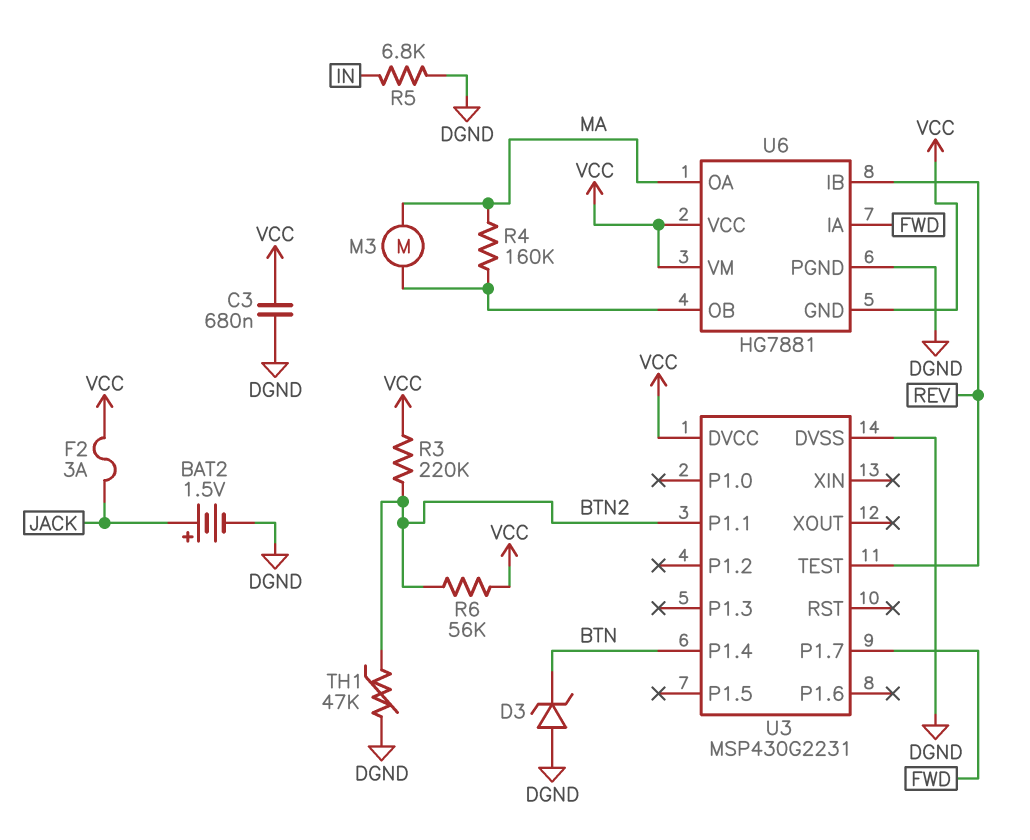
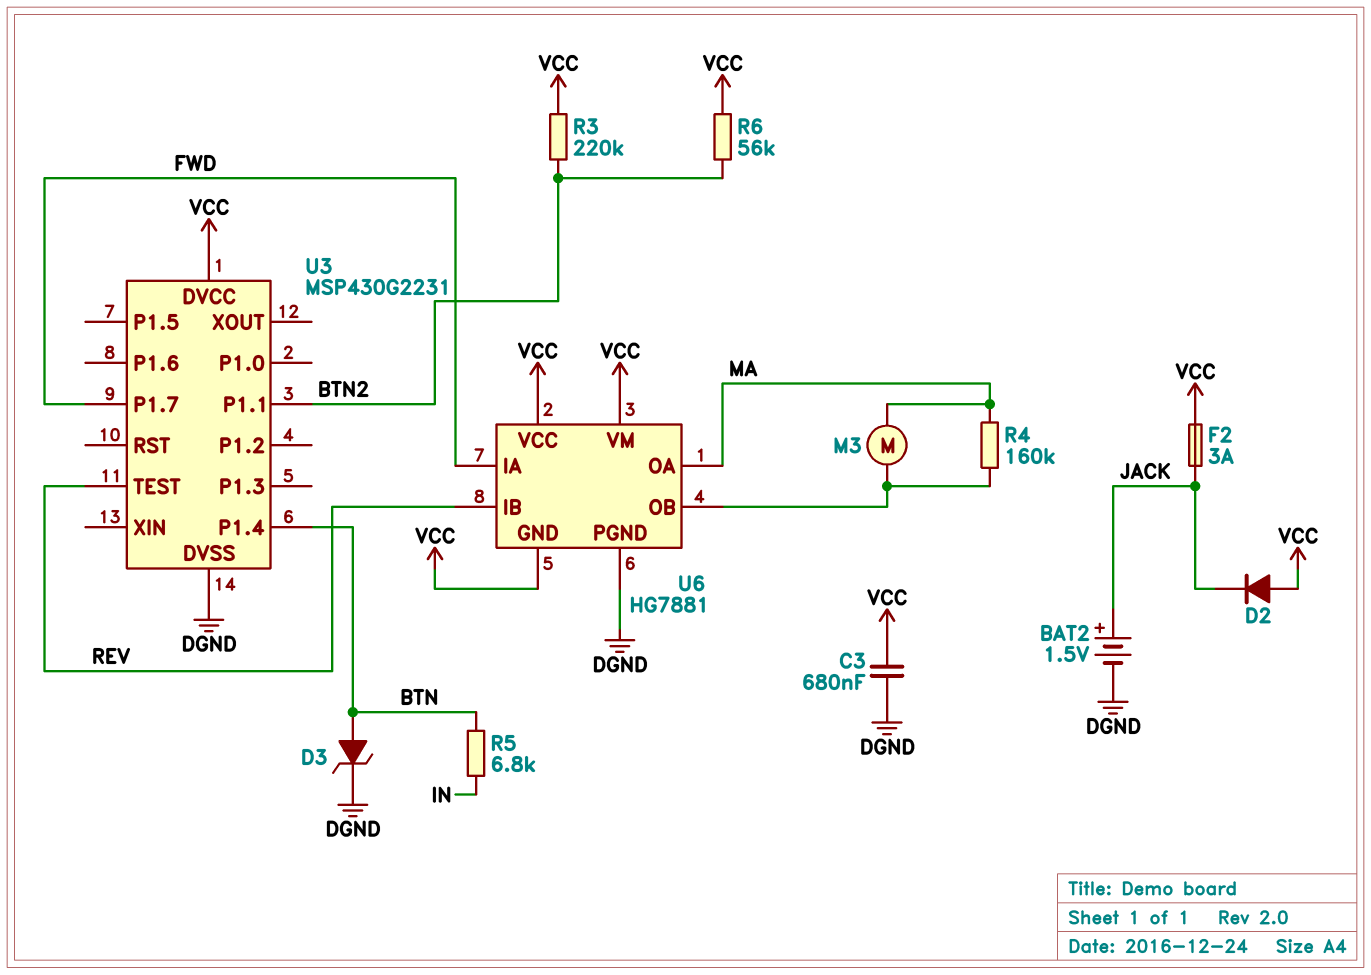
D2: none -> diode (A VCC, K JACK)
D3: zener (A DGND, K BTN) -> zener (A BTN, K DGND)
R5: 6.8k (DGND, IN) -> 6.8k (BTN, IN)
TH1: 47k (BTN2, DGND) -> none

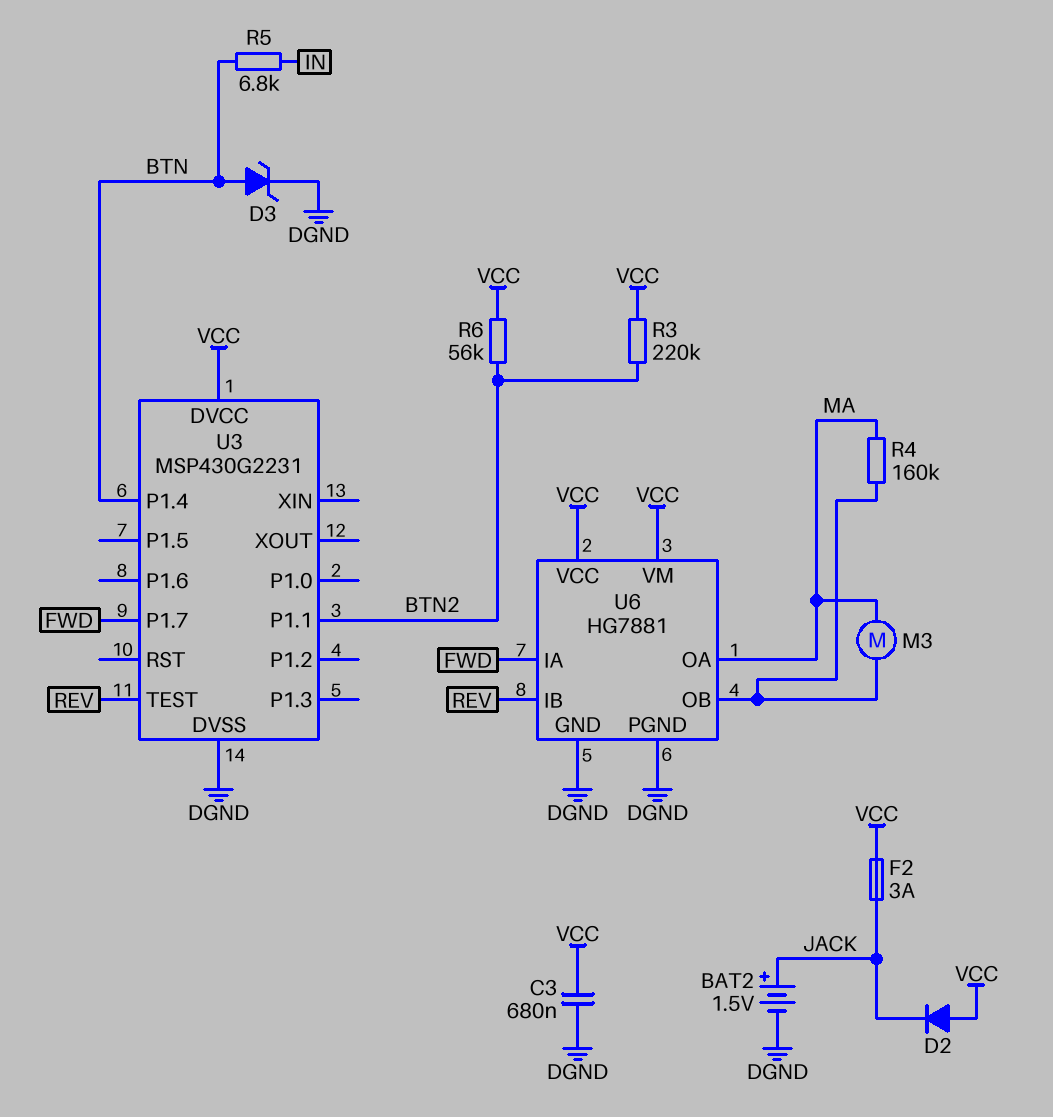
U6 pin GND: VCC -> DGND

